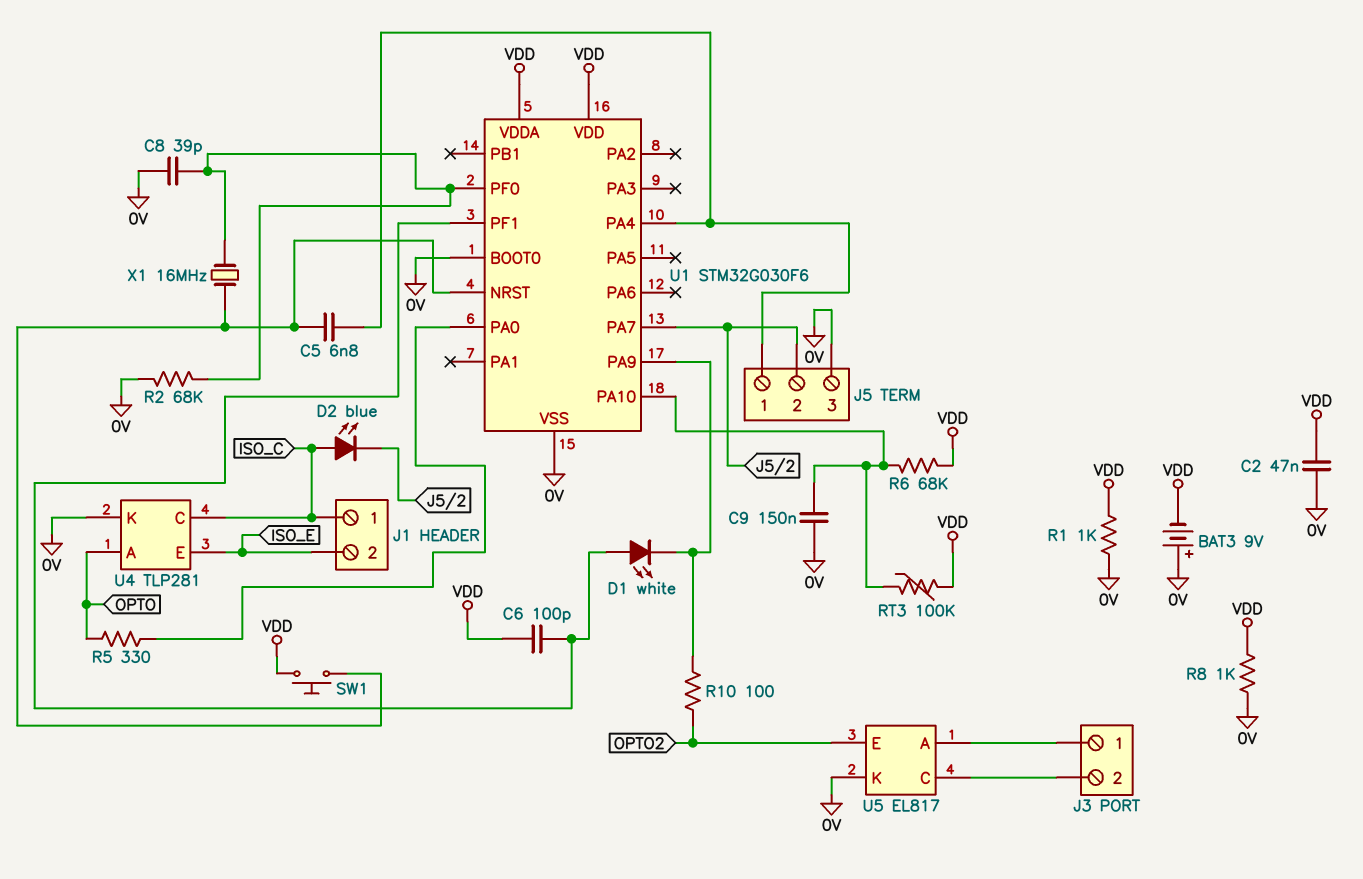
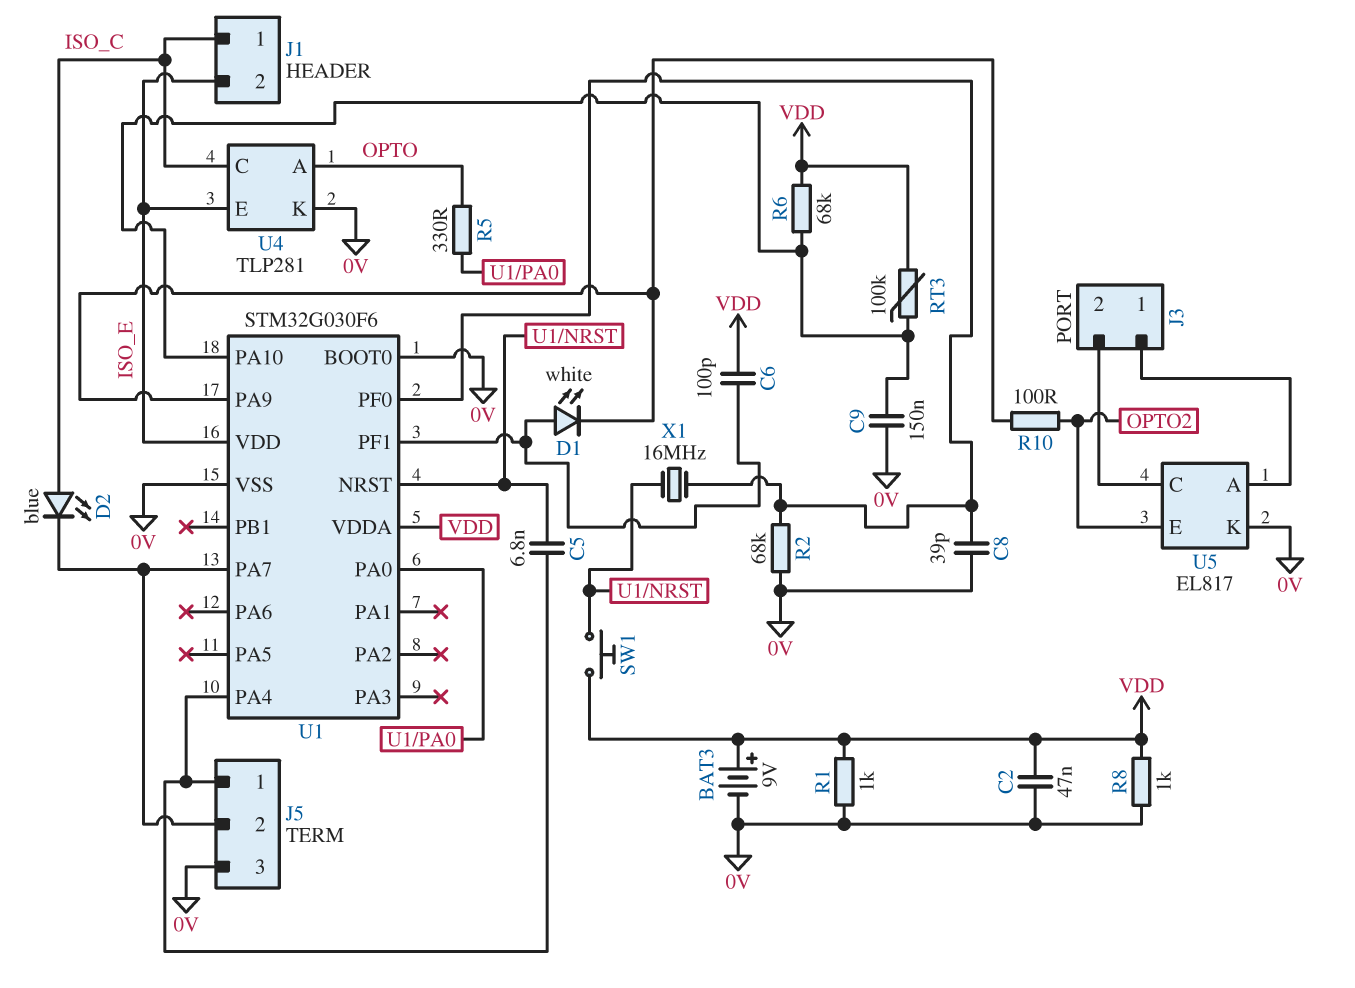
BAT3: 9V (plus 0V, minus VDD) -> 9V (plus VDD, minus 0V)
U1 pin VDD: VDD -> ISO_E

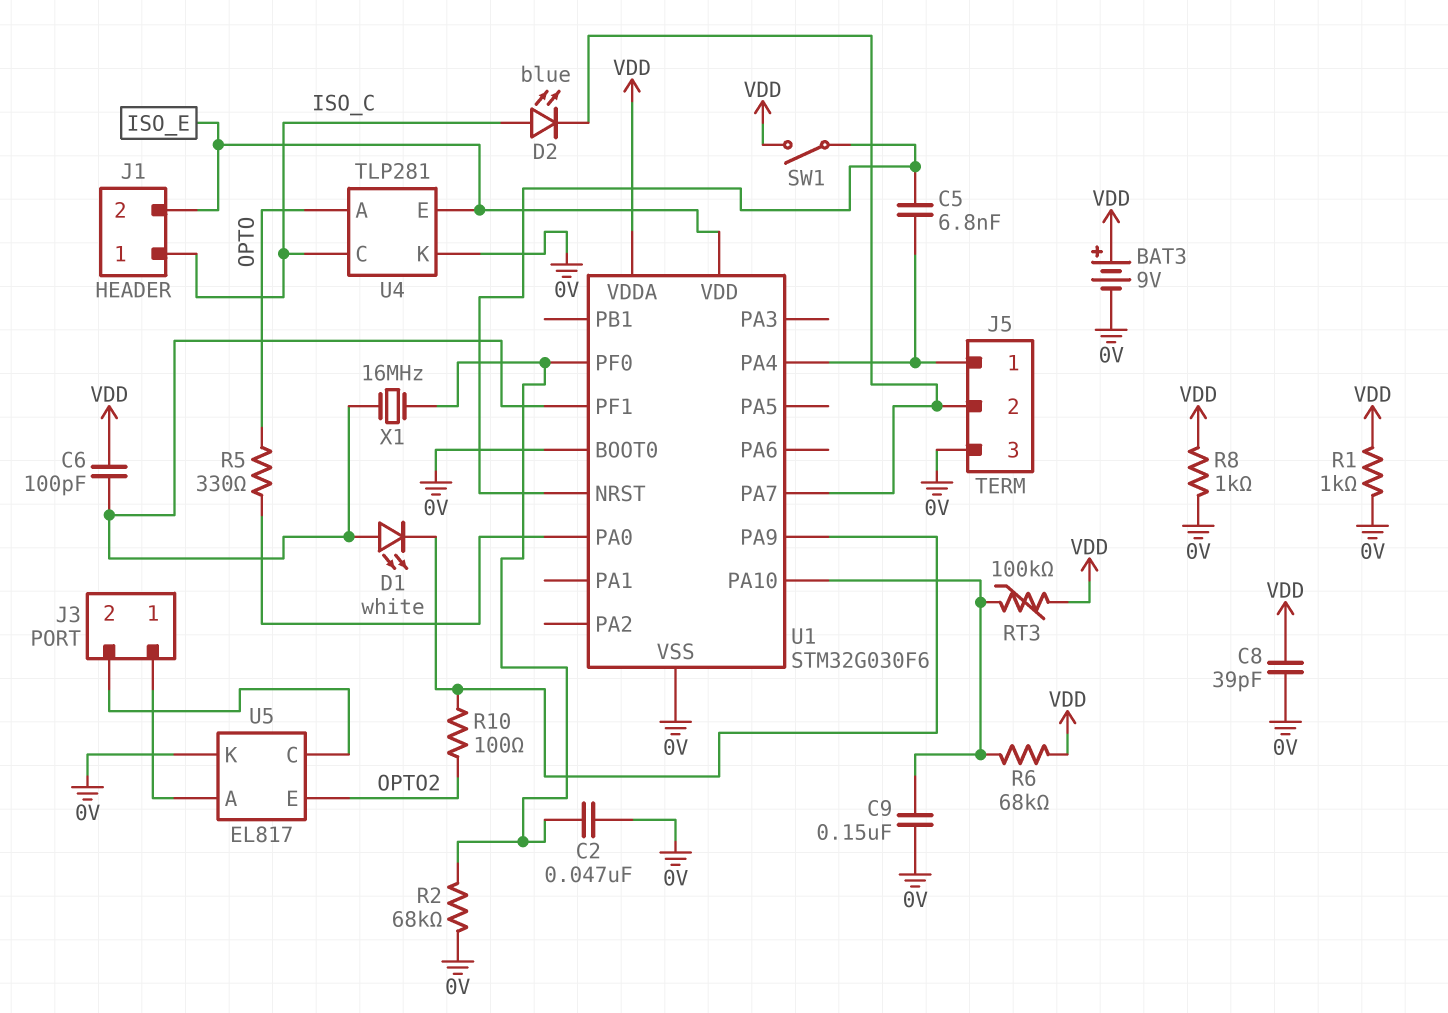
C2: 47nF (0V, VDD) -> 47nF (0V, U1/PF0)
C8: 39pF (0V, U1/PF0) -> 39pF (0V, VDD)
SW1: button (U1/NRST, VDD) -> switch (U1/NRST, VDD)
X1: 16MHz (U1/NRST, U1/PF0) -> 16MHz (U1/PF0, U1/PF1)

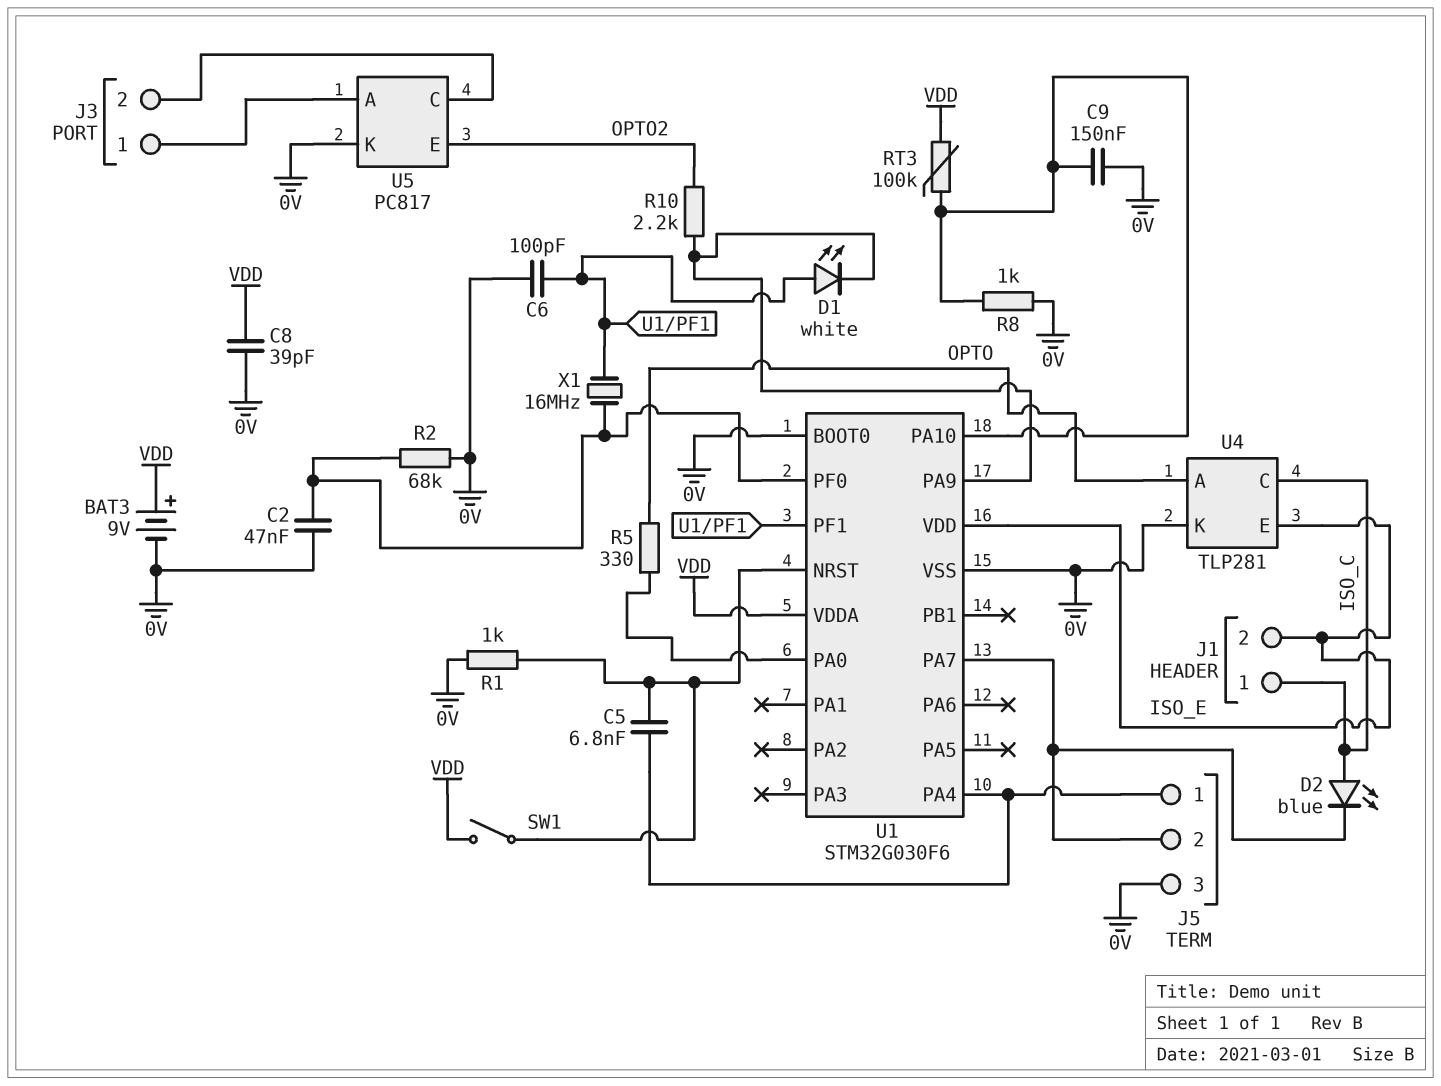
C6: 100pF (U1/PF1, VDD) -> 100pF (0V, U1/PF1)
R1: 1k (0V, VDD) -> 1k (0V, U1/NRST)
R6: 68k (U1/PA10, VDD) -> none
R8: 1k (0V, VDD) -> 1k (0V, U1/PA10)
R10: 100 (OPTO2, U1/PA9) -> 2.2k (OPTO2, U1/PA9)
U5: EL817 -> PC817

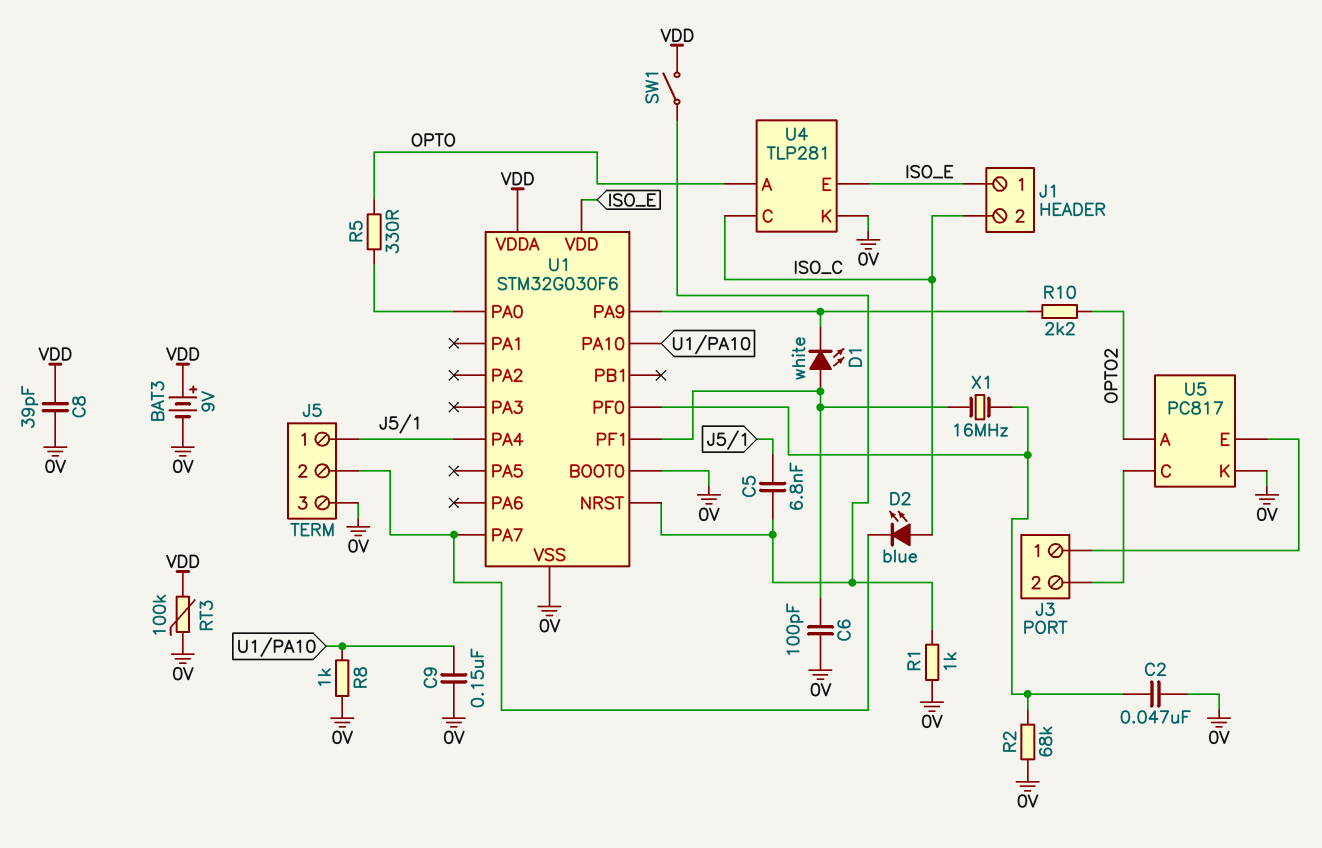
J1 pin 1: ISO_C -> ISO_E
J1 pin 2: ISO_E -> ISO_C
RT3: 100k (U1/PA10, VDD) -> 100k (0V, VDD)
U5 pin A: J3/1 -> OPTO2
U5 pin E: OPTO2 -> J3/1

